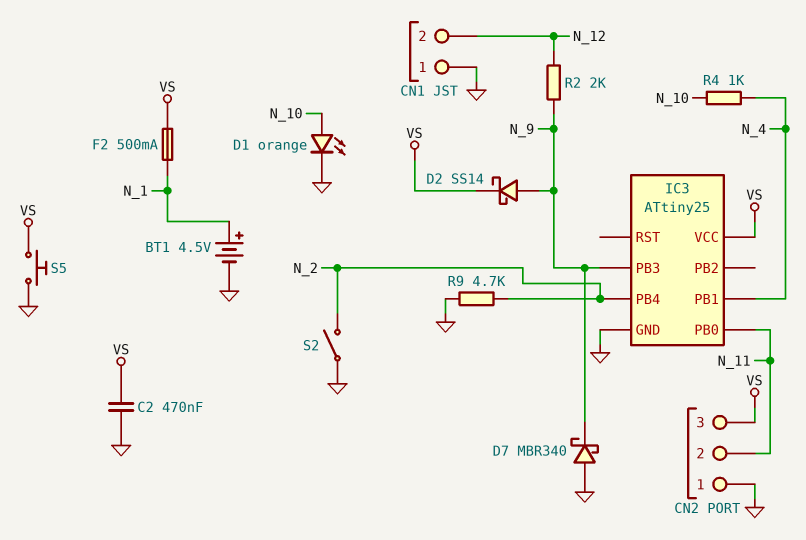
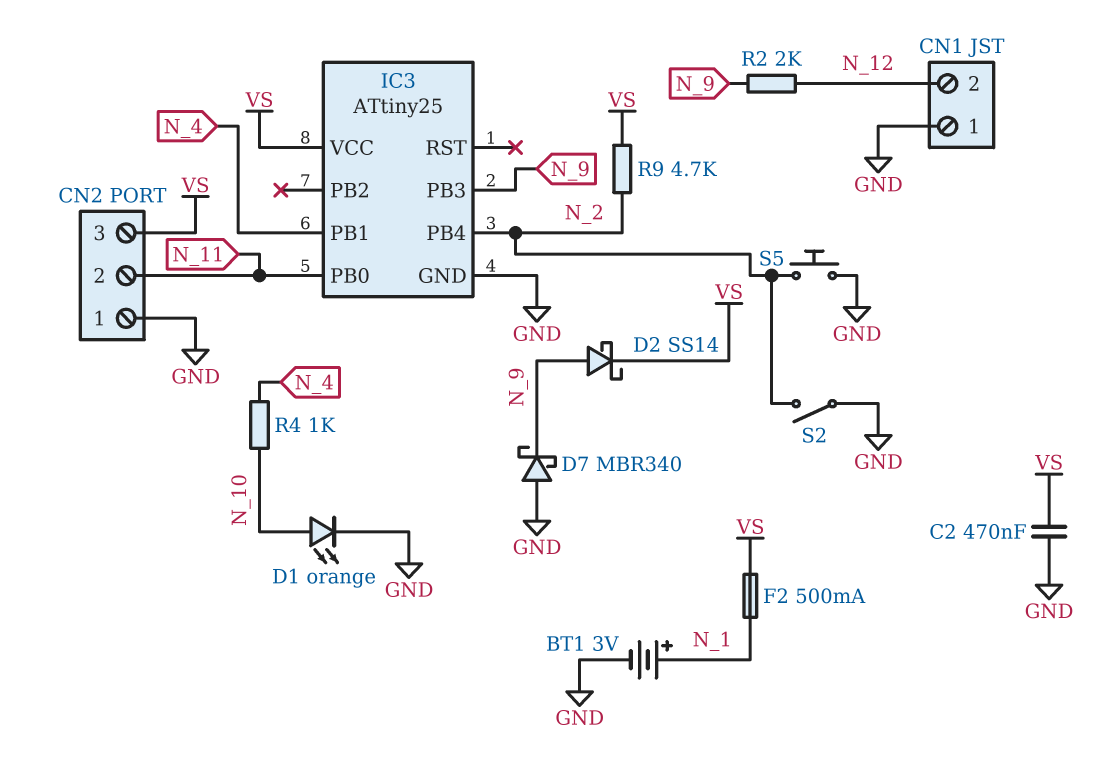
BT1: 4.5V (plus N_1, minus GND) -> 3V (plus N_1, minus GND)
R9: 4.7k (GND, N_2) -> 4.7k (N_2, VS)
S5: button (GND, VS) -> button (GND, N_2)

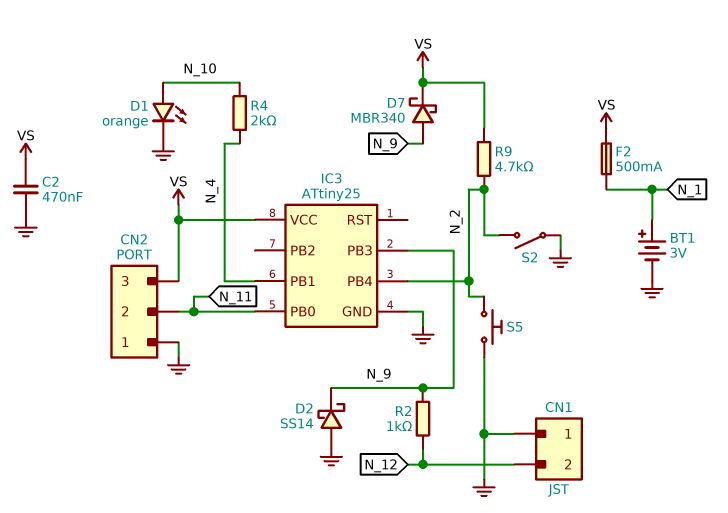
D2: schottky SS14 (A N_9, K VS) -> schottky SS14 (A GND, K N_9)
D7: schottky MBR340 (A GND, K N_9) -> schottky MBR340 (A N_9, K VS)
R2: 2k (N_9, N_12) -> 1k (N_9, N_12)
R4: 1k (N_4, N_10) -> 2k (N_4, N_10)

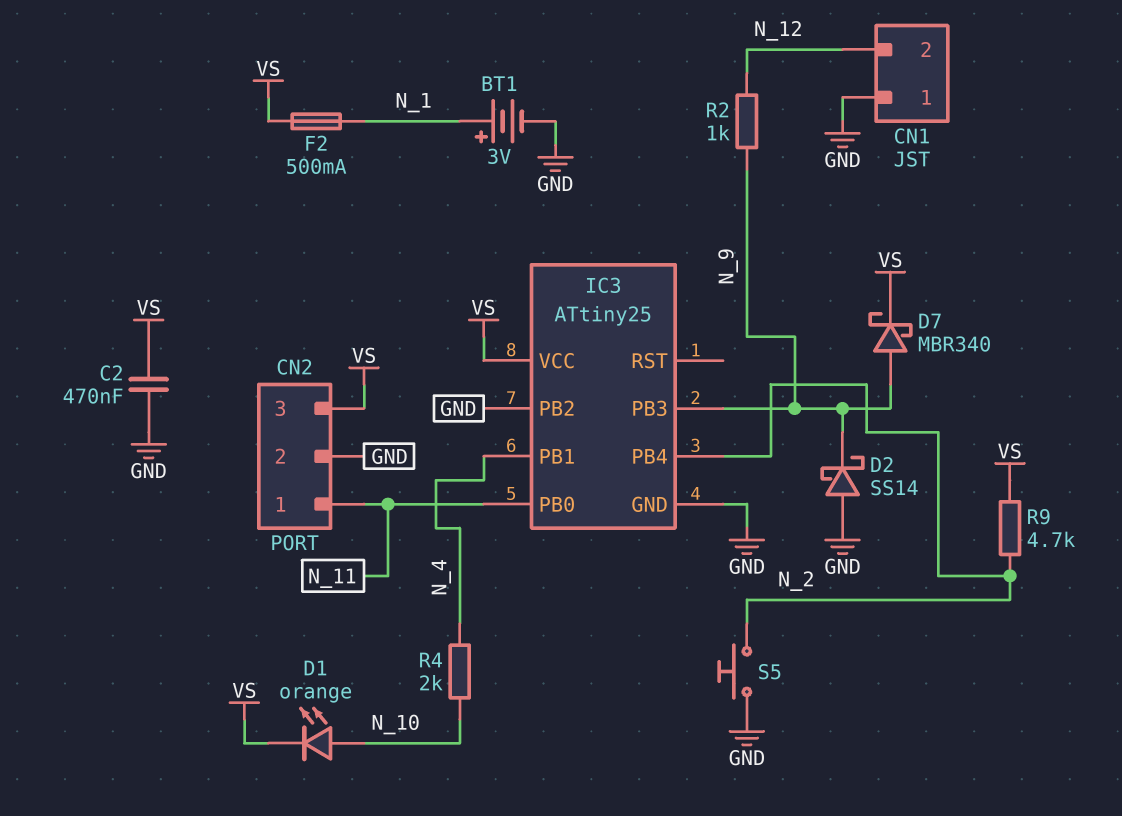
CN2 pin 1: GND -> N_11
CN2 pin 2: N_11 -> GND
D1: LED orange (A N_10, K GND) -> LED orange (A N_10, K VS)
IC3 pin PB2: none -> GND
S2: switch (GND, N_2) -> none

